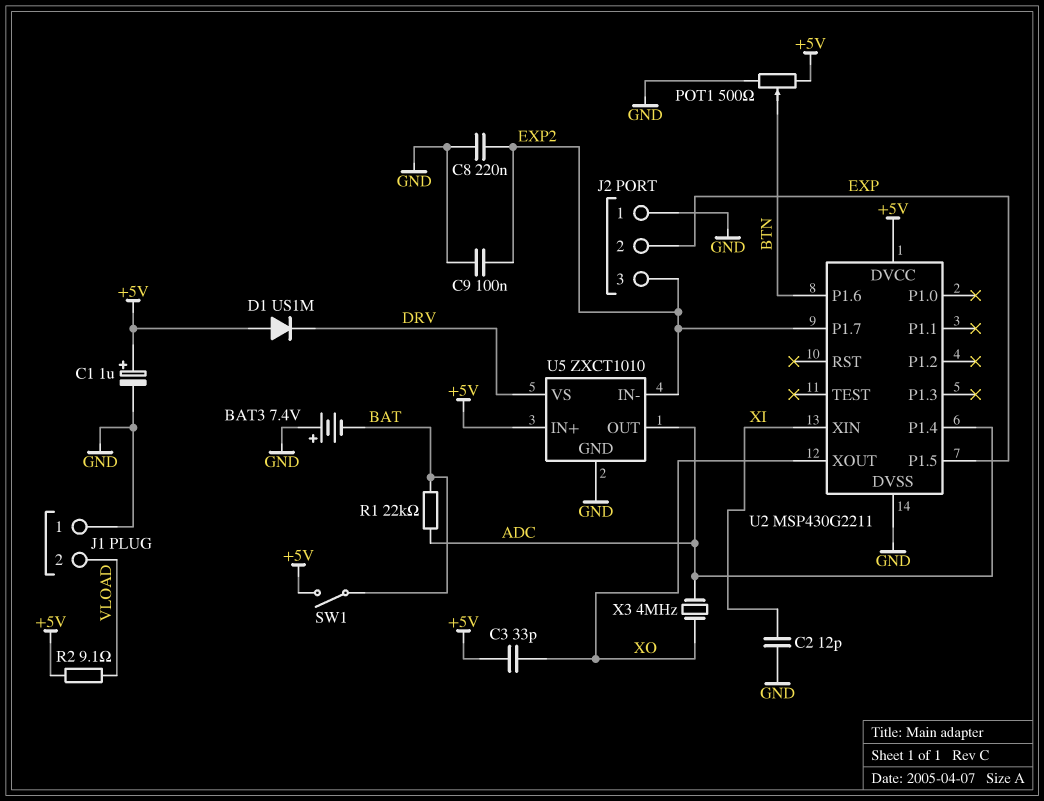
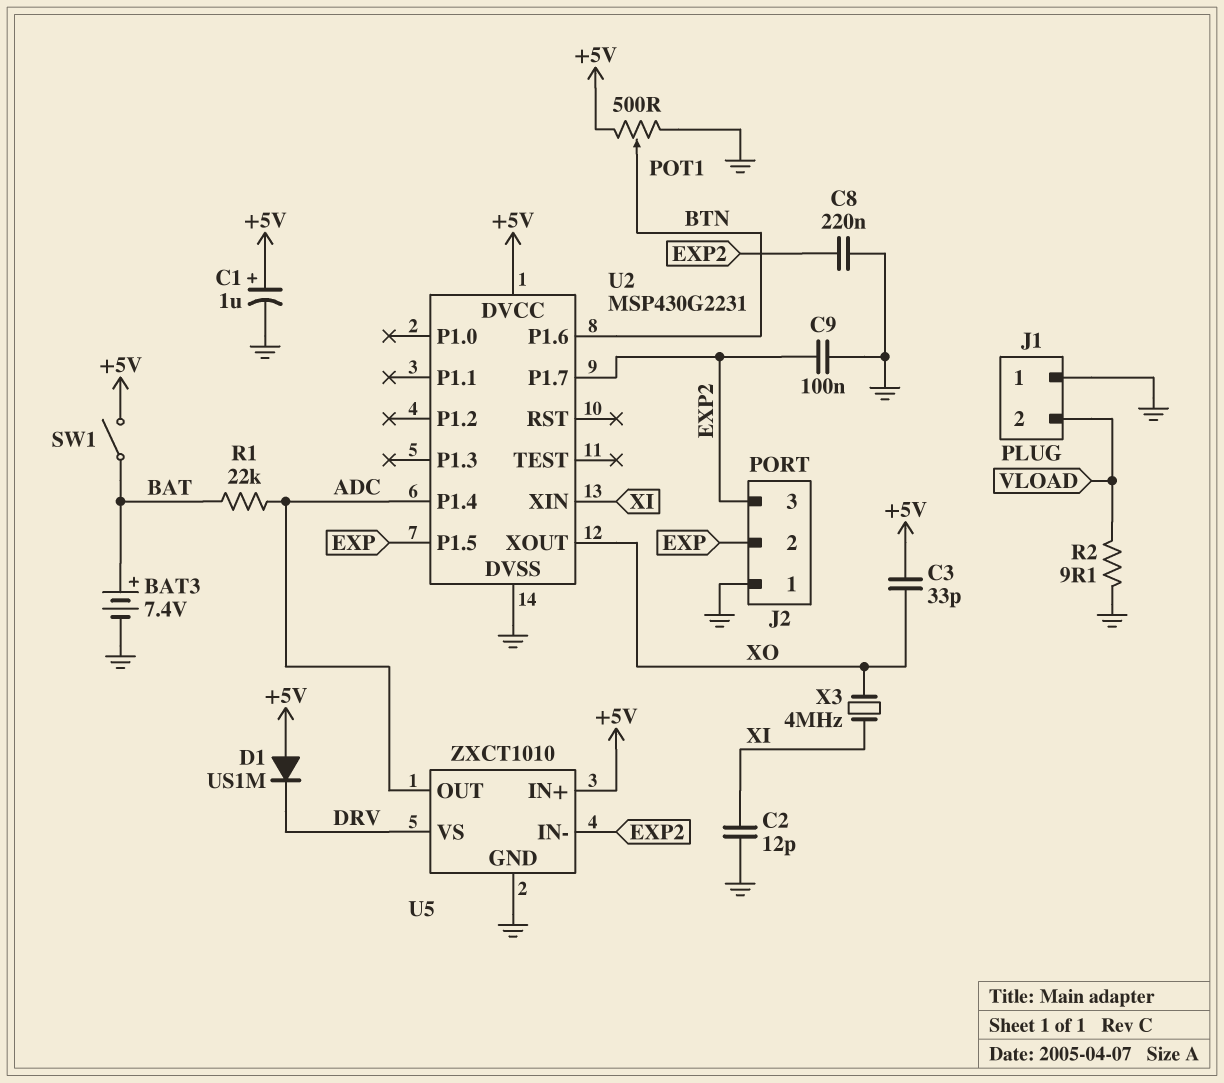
BAT3: 7.4V (plus GND, minus BAT) -> 7.4V (plus BAT, minus GND)
R2: 9.1 (+5V, VLOAD) -> 9.1 (GND, VLOAD)
U2: MSP430G2211 -> MSP430G2231
X3: 4MHz (ADC, XO) -> 4MHz (XI, XO)

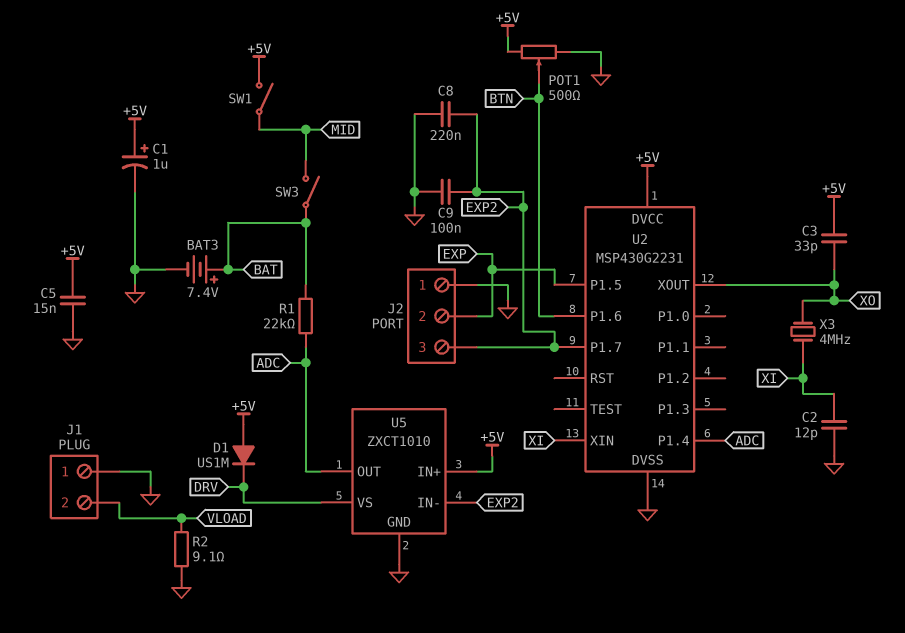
C5: none -> 15nF (+5V, GND)
SW1: switch (+5V, BAT) -> switch (+5V, MID)
SW3: none -> switch (BAT, MID)

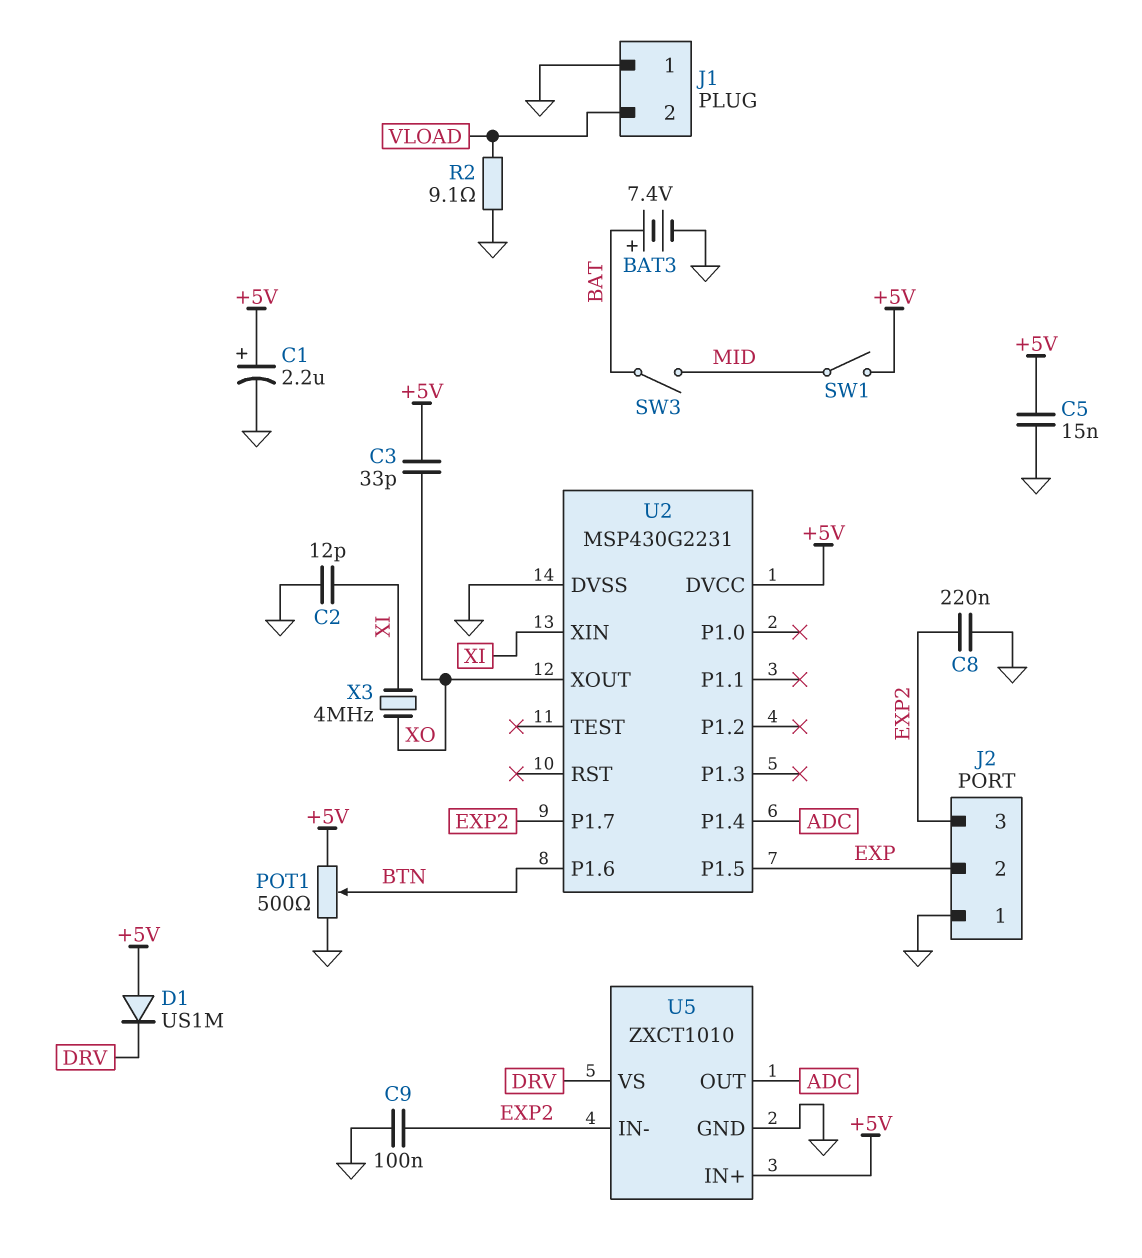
C1: 1uF (plus +5V, minus GND) -> 2.2uF (plus +5V, minus GND)
R1: 22k (ADC, BAT) -> none

